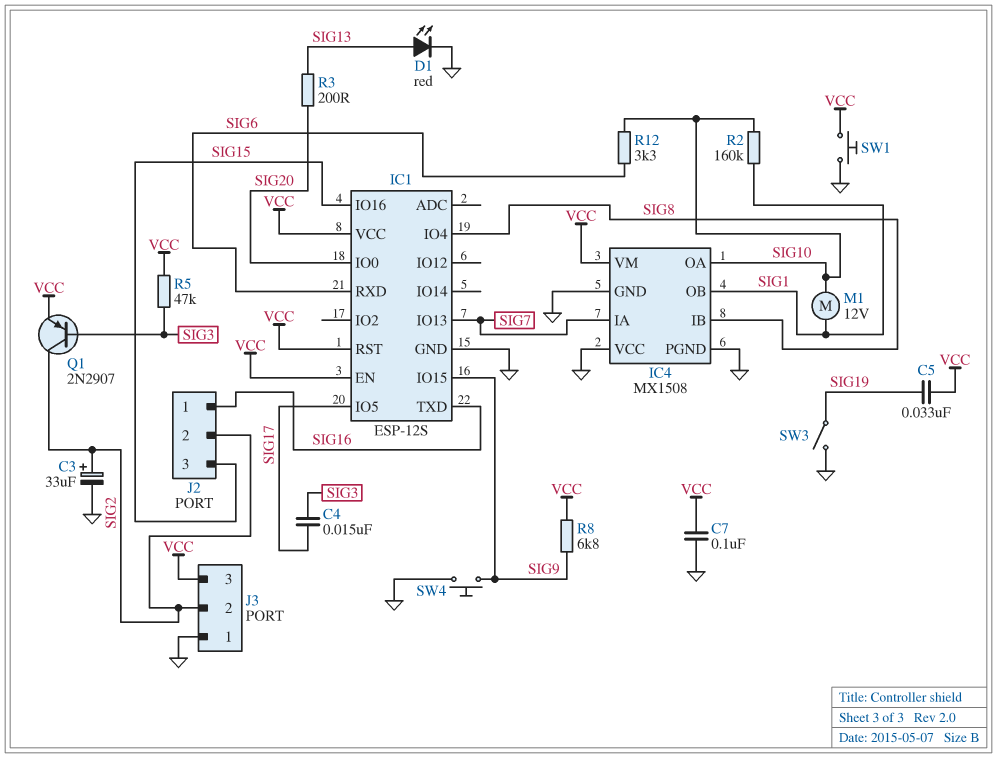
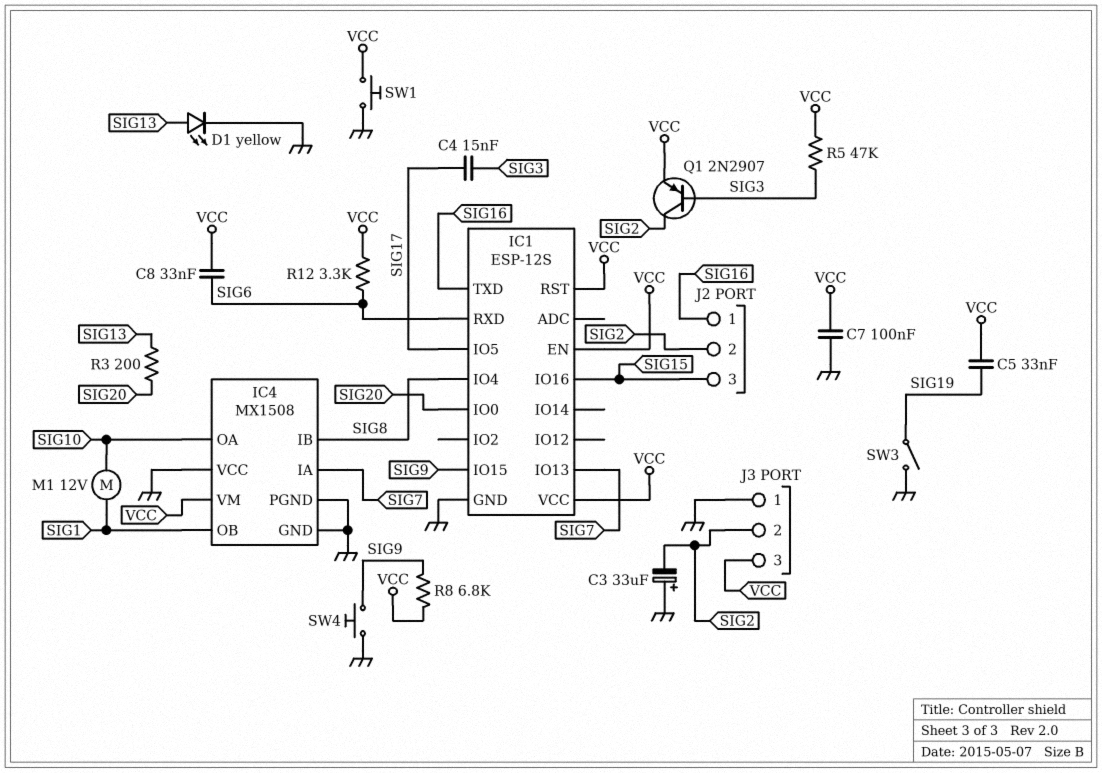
C3: 33uF (plus SIG2, minus GND) -> 33uF (plus GND, minus SIG2)
C8: none -> 33nF (SIG6, VCC)
D1: LED red (A SIG13, K GND) -> LED yellow (A SIG13, K GND)
R2: 160k (SIG1, SIG10) -> none
R12: 3.3k (SIG6, SIG10) -> 3.3k (SIG6, VCC)

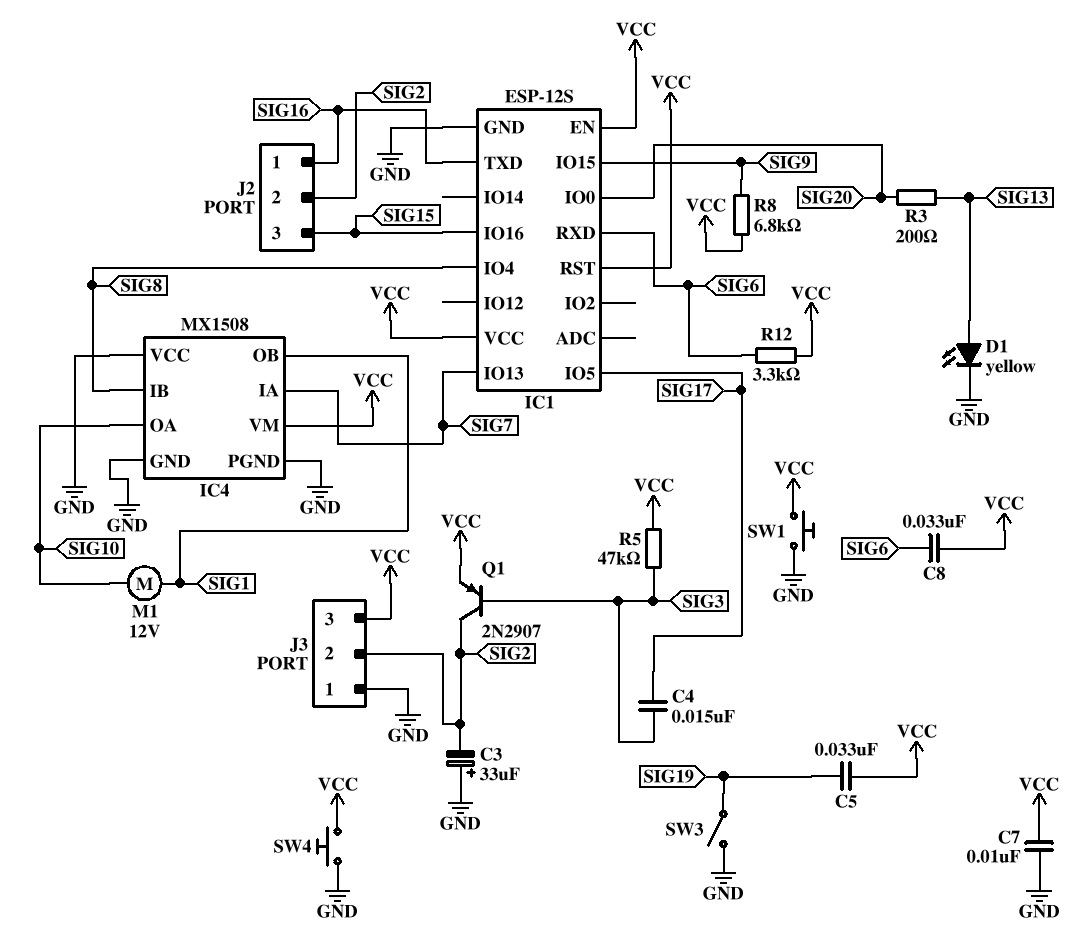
C7: 100nF (GND, VCC) -> 10nF (GND, VCC)
SW4: button (GND, SIG9) -> button (GND, VCC)

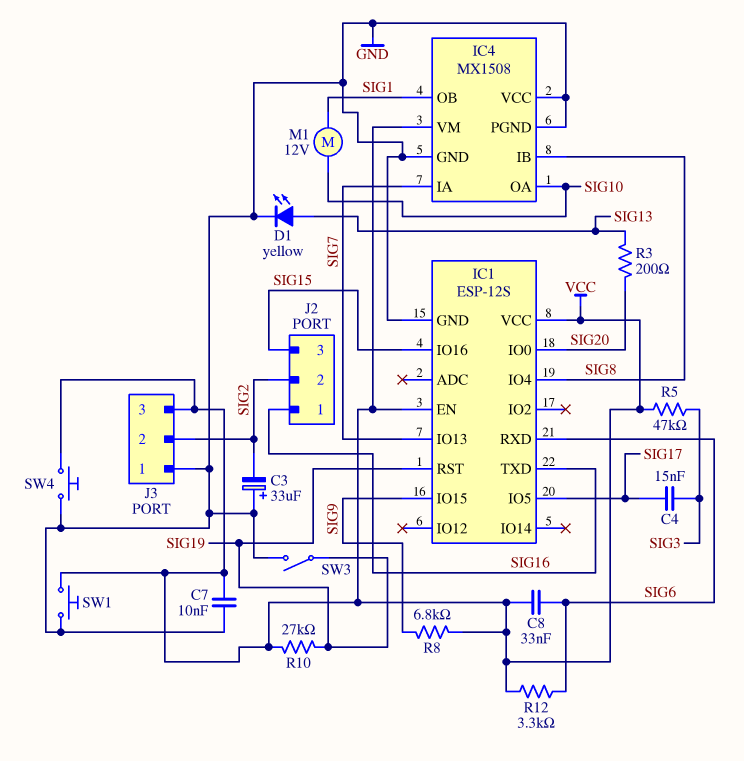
C5: 33nF (SIG19, VCC) -> none
IC1 pin RST: VCC -> SIG19
Q1: PNP 2N2907 (B SIG3, C SIG2, E VCC) -> none
R10: none -> 27k (SIG19, VCC)

